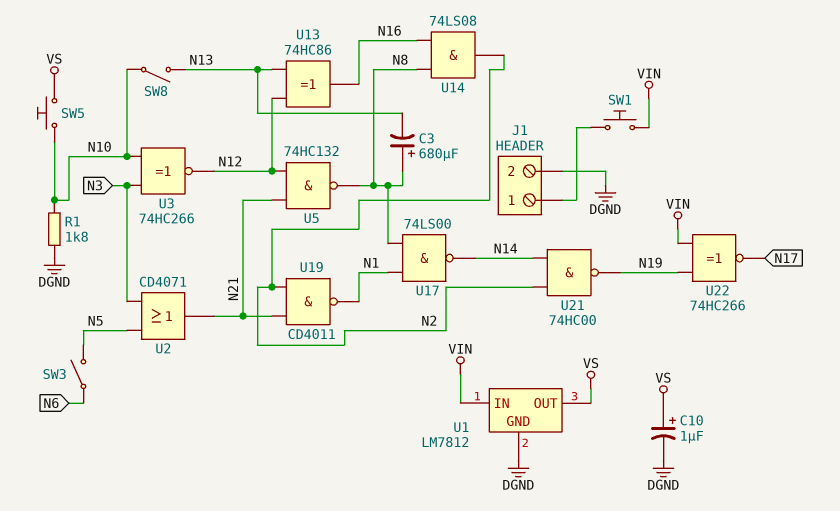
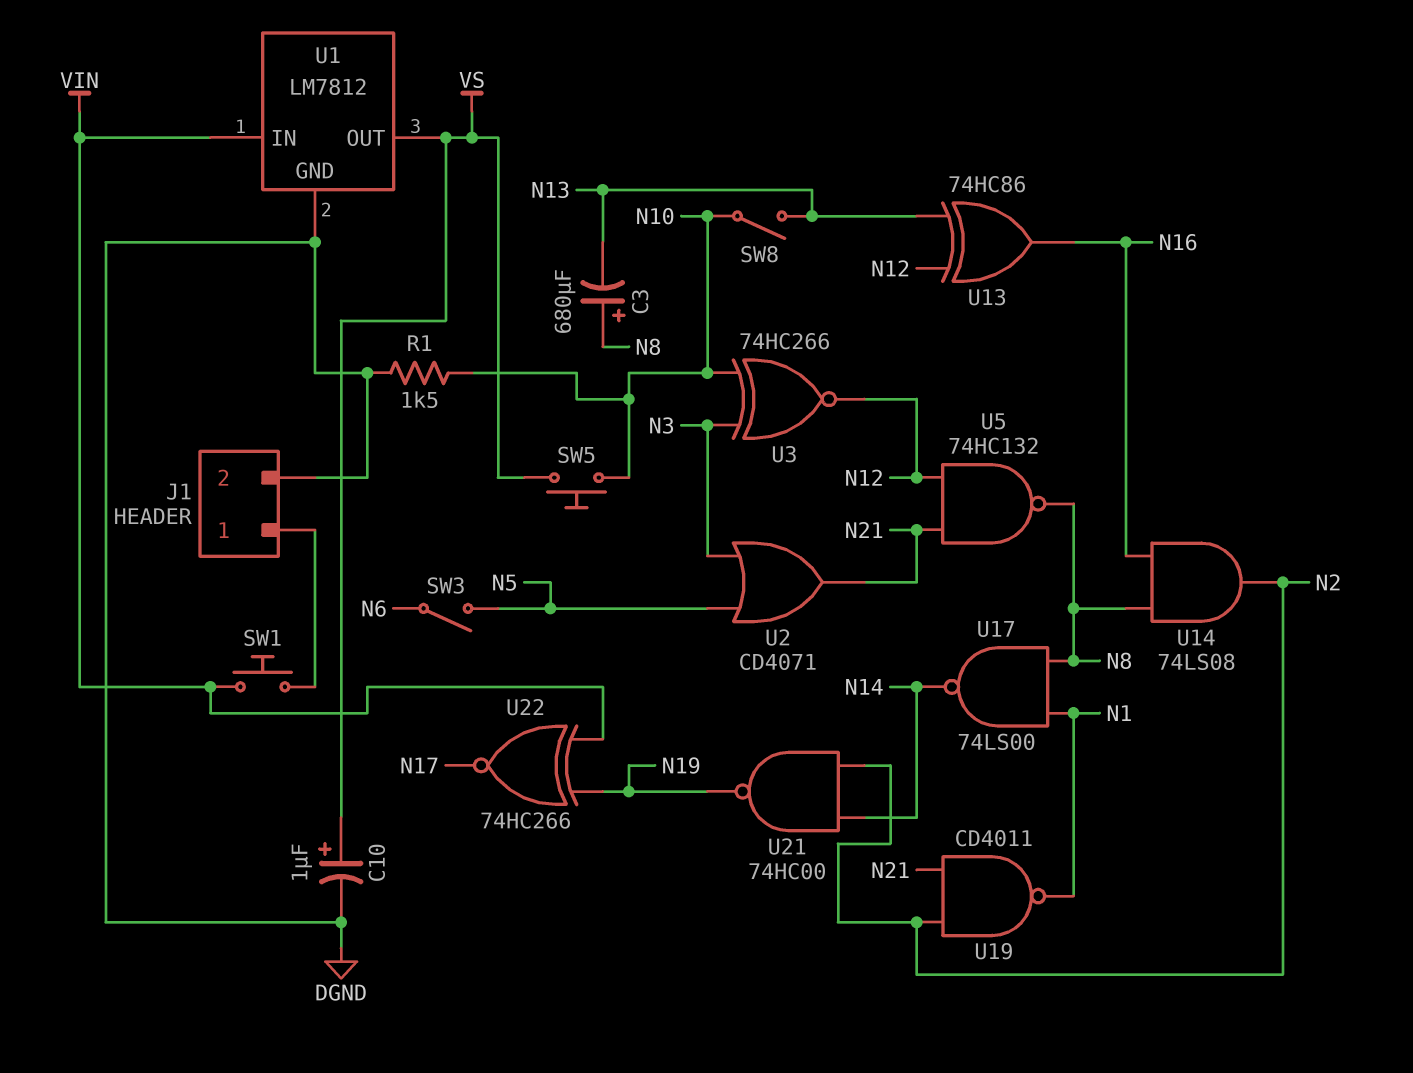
R1: 1.8k (DGND, N10) -> 1.5k (DGND, N10)

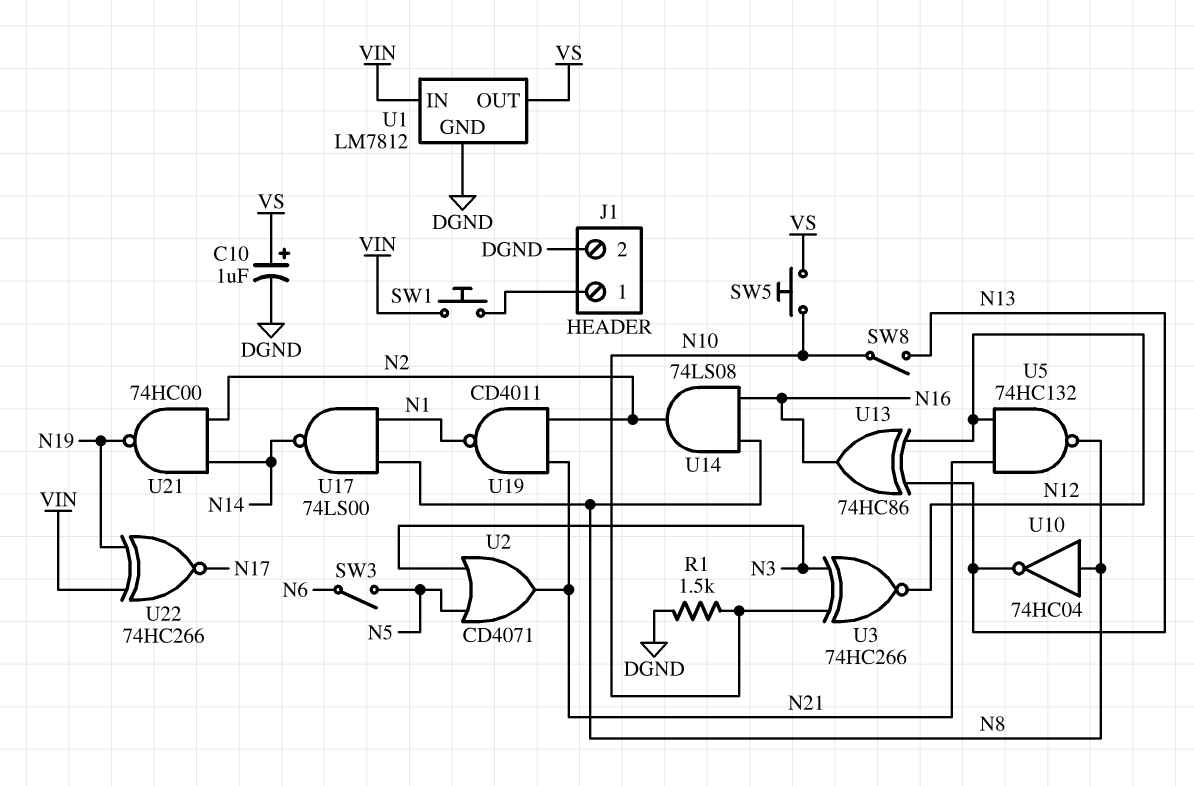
C3: 680uF (plus N8, minus N13) -> none
U10: none -> NOT 74HC04 (in N8, out N13)

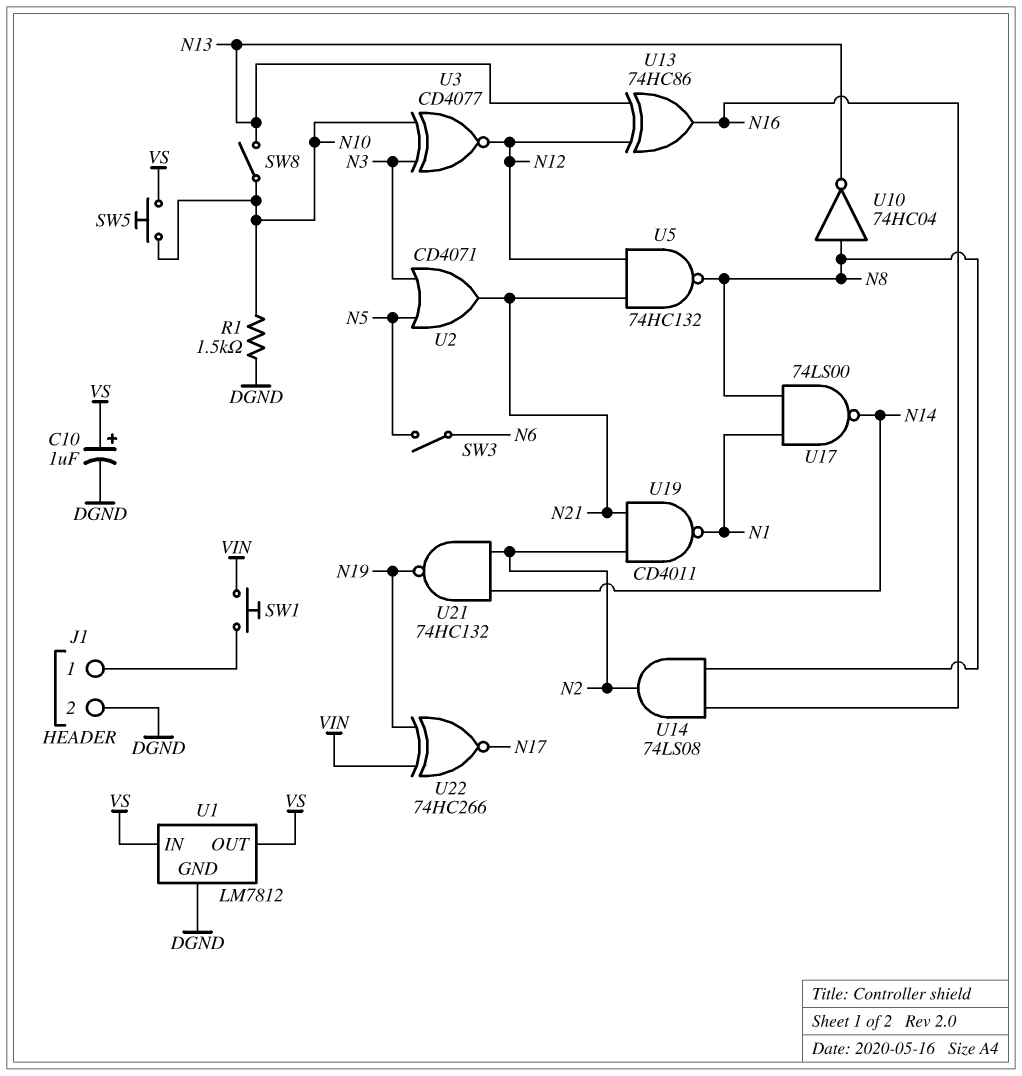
U1 pin IN: VIN -> VS
U3: XNOR 74HC266 (in N3, in N10, out N12) -> XNOR CD4077 (in N3, in N10, out N12)
U21: NAND 74HC00 (in N2, in N14, out N19) -> NAND 74HC132 (in N2, in N14, out N19)

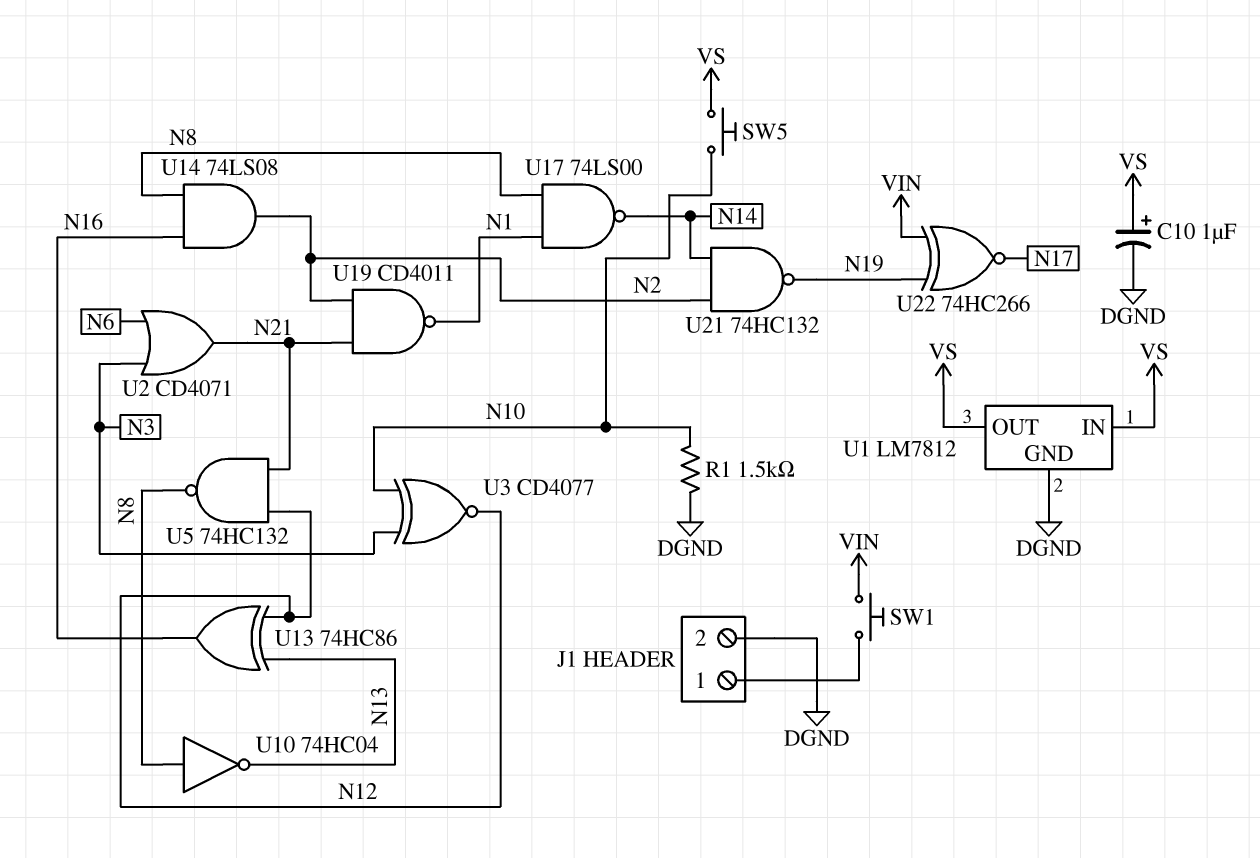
SW3: switch (N5, N6) -> none
SW8: switch (N10, N13) -> none
U2: OR CD4071 (in N3, in N5, out N21) -> OR CD4071 (in N3, in N6, out N21)

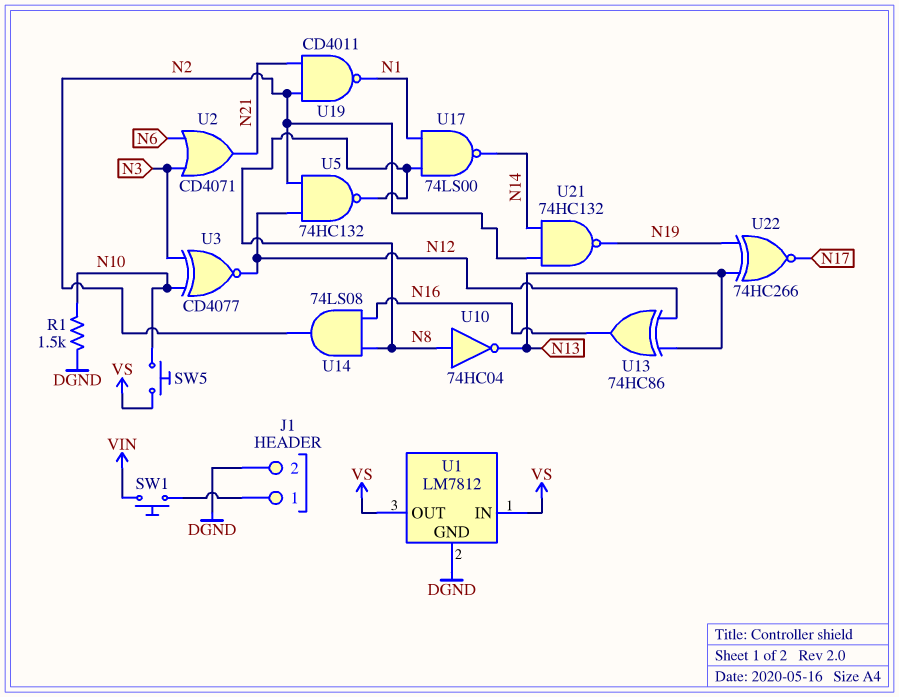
C10: 1uF (plus VS, minus DGND) -> none
U5: NAND 74HC132 (in N12, in N21, out N8) -> NAND 74HC132 (in N2, in N12, out N8)
U22: XNOR 74HC266 (in N19, in VIN, out N17) -> XNOR 74HC266 (in N13, in N19, out N17)

